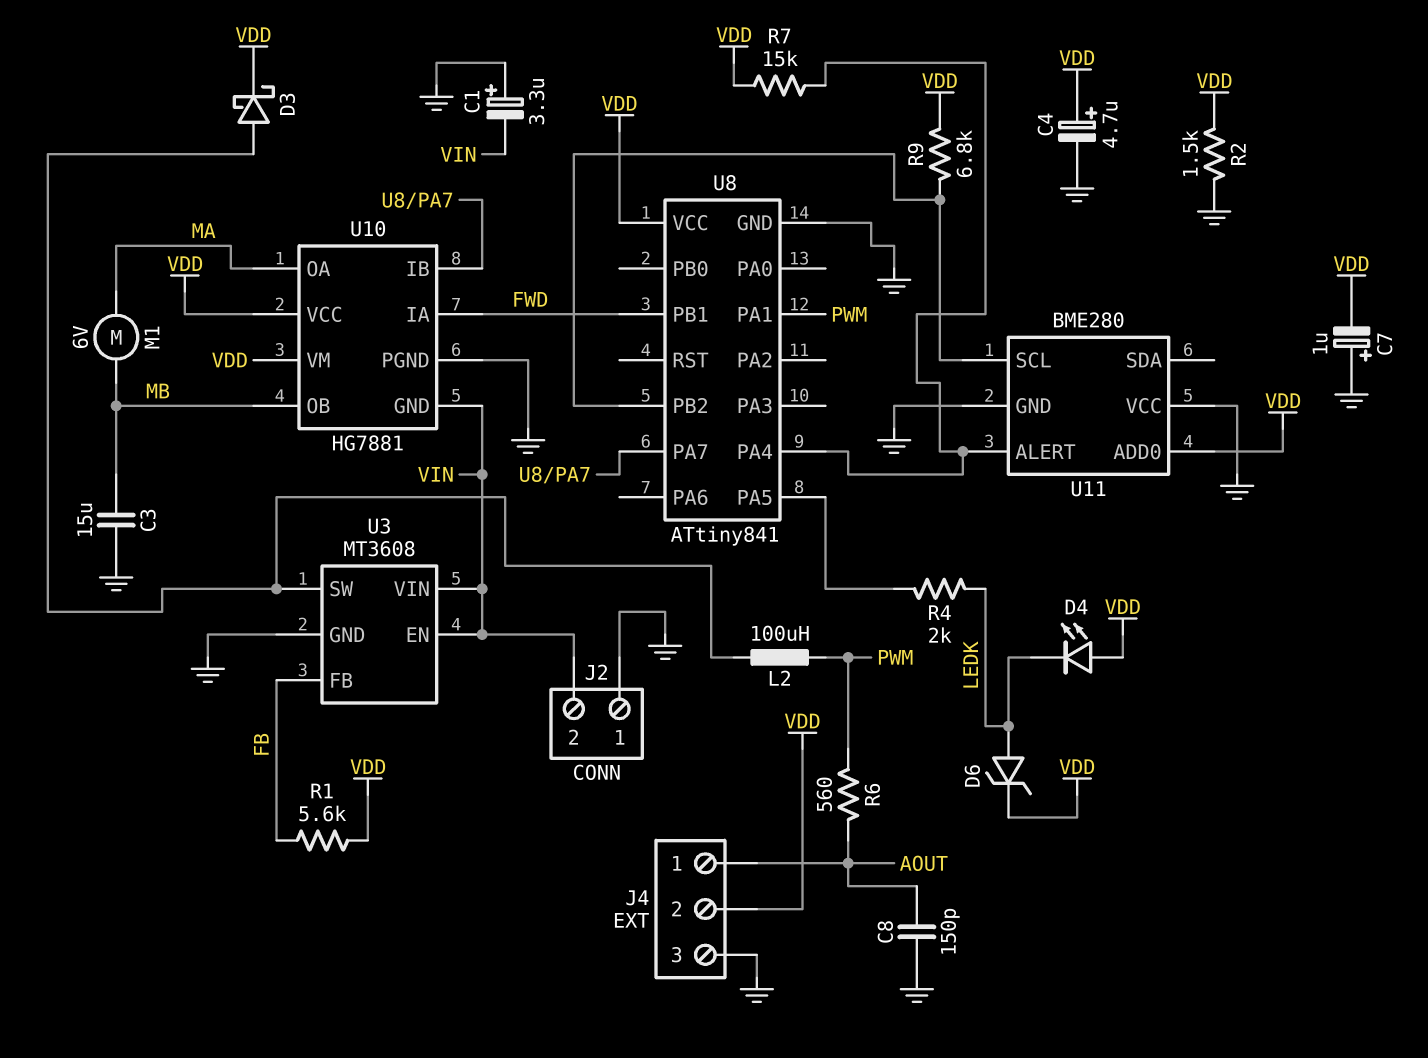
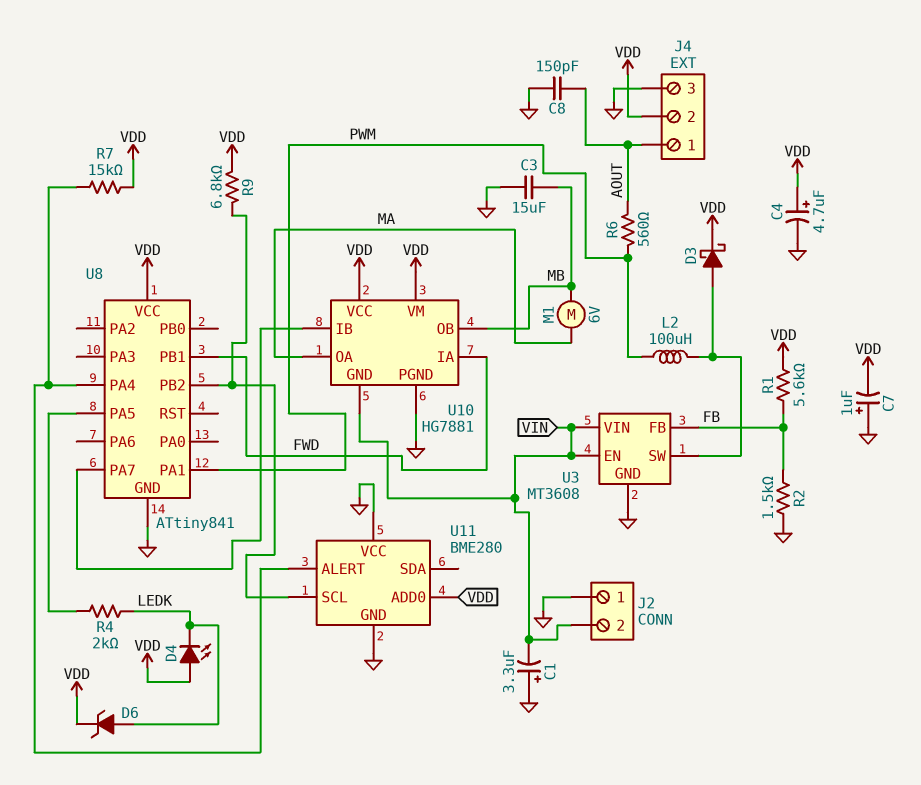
R2: 1.5k (GND, VDD) -> 1.5k (FB, GND)

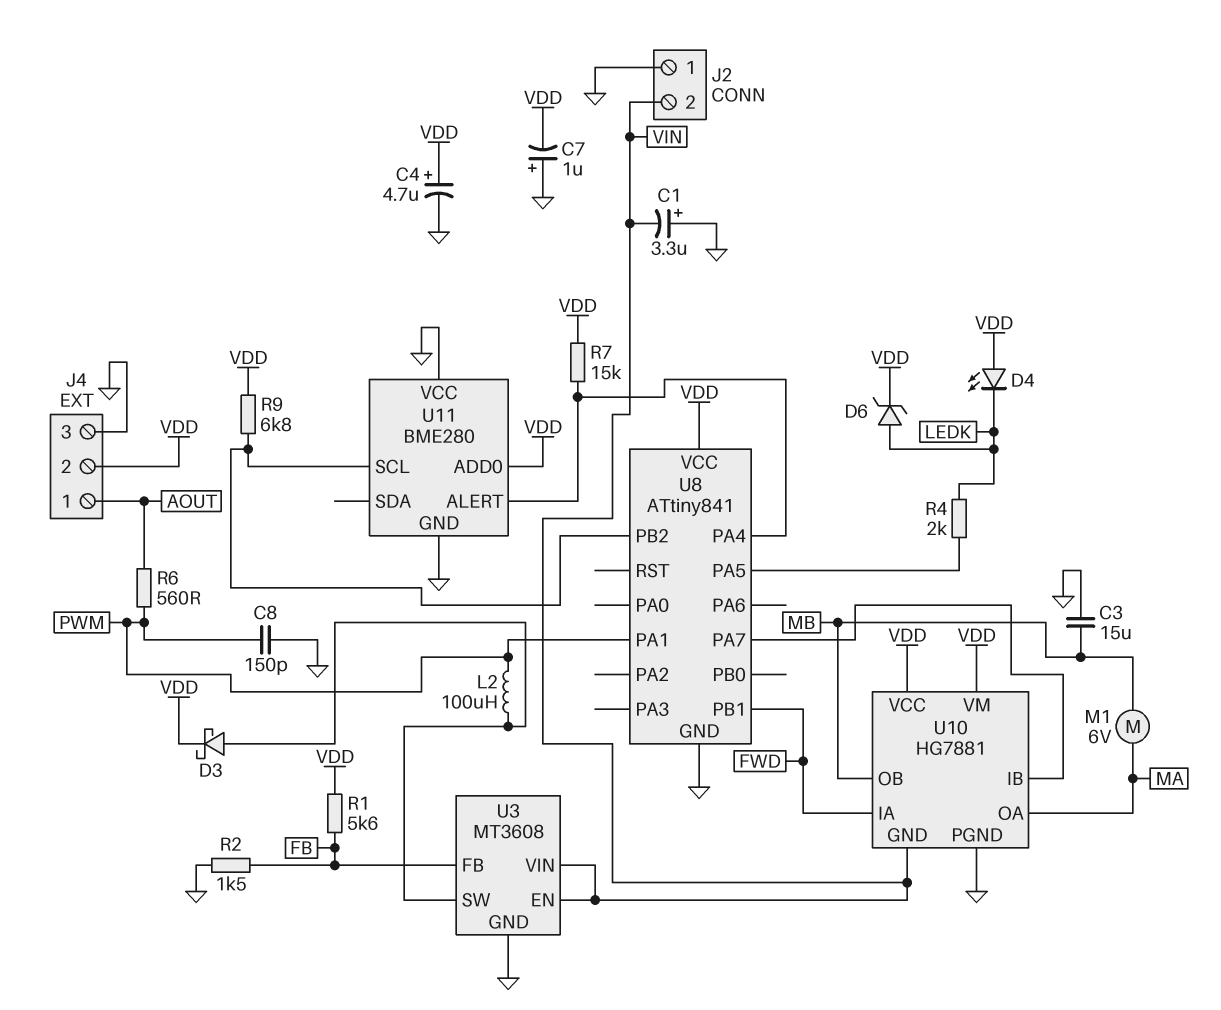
C8: 150pF (AOUT, GND) -> 150pF (GND, PWM)

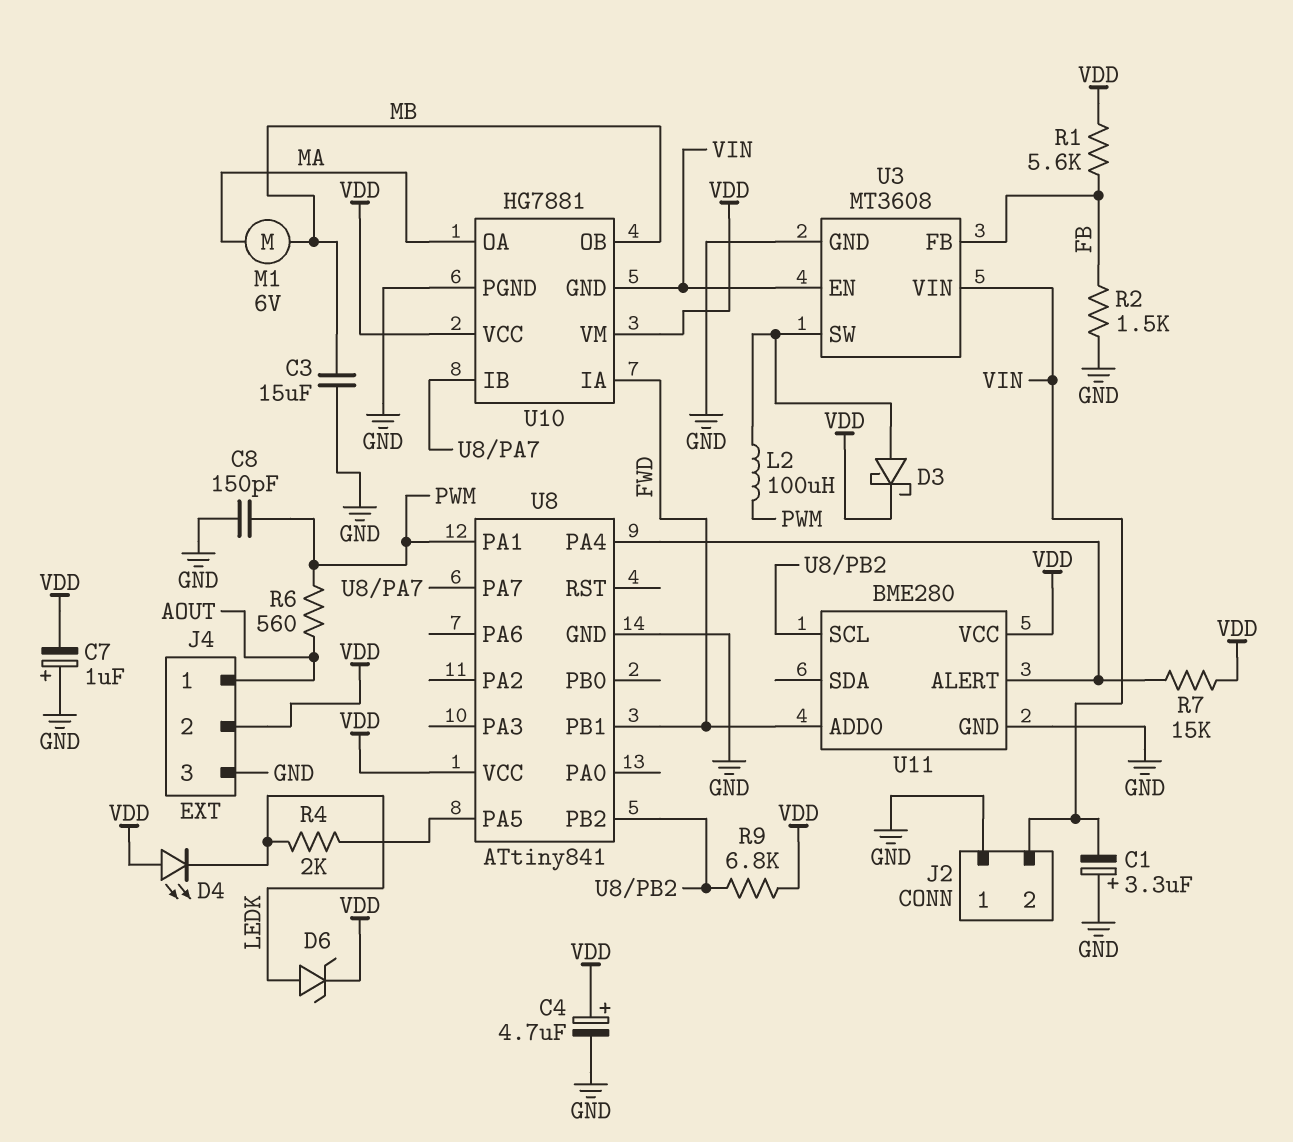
U11 pin ADD0: VDD -> FWD
U11 pin VCC: GND -> VDD

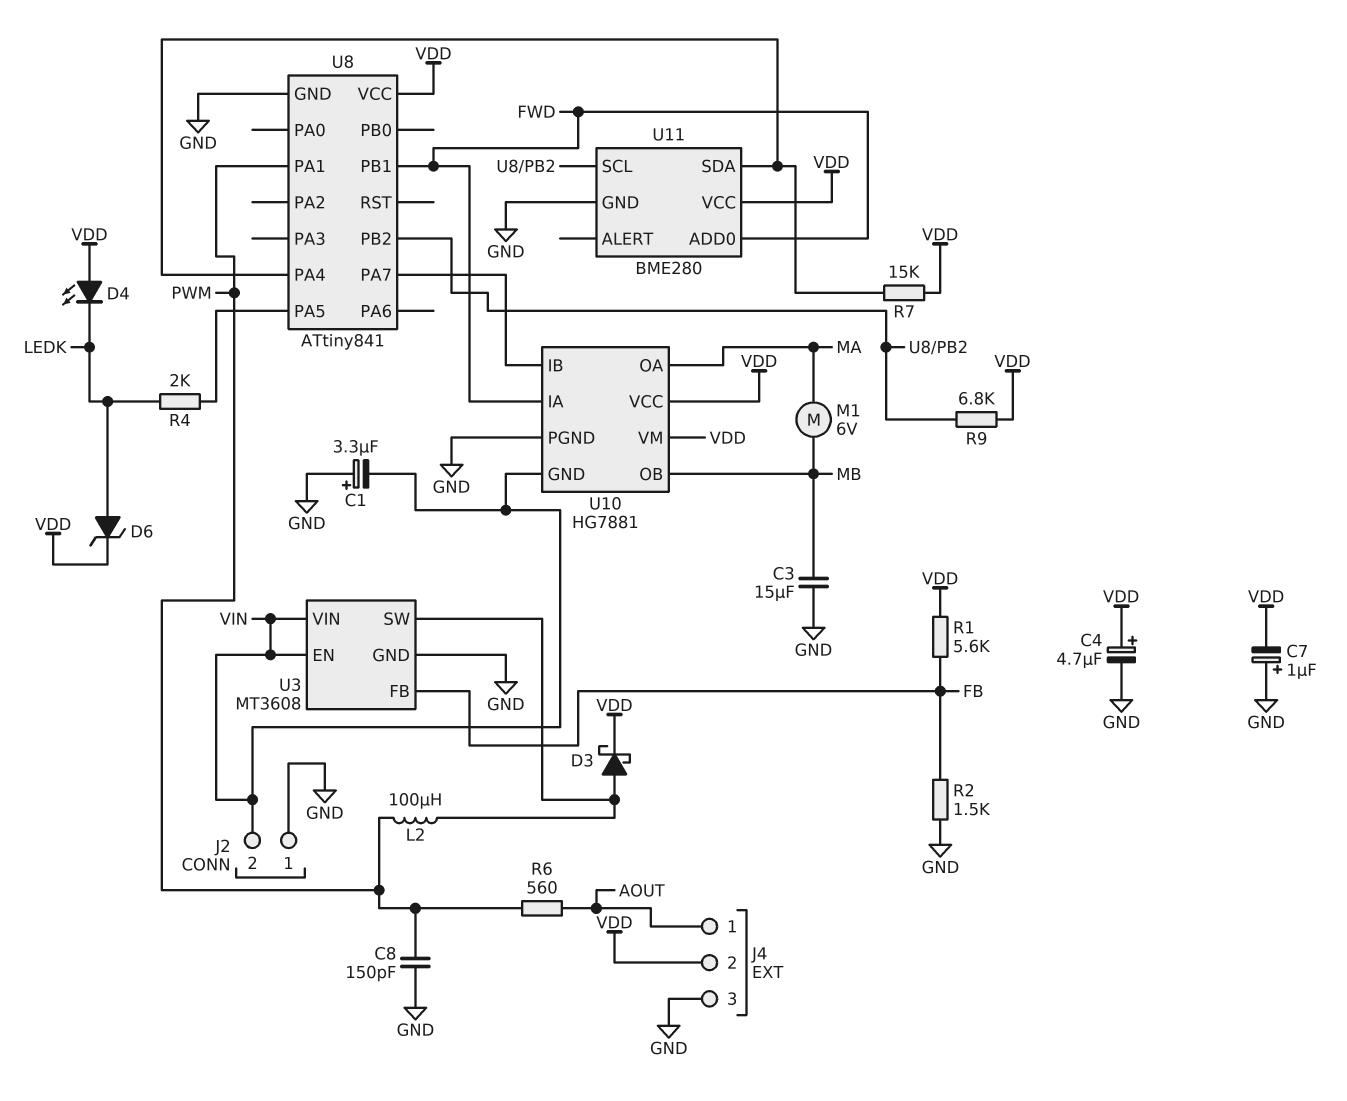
U11 pin ALERT: U8/PA4 -> none
U11 pin SDA: none -> U8/PA4

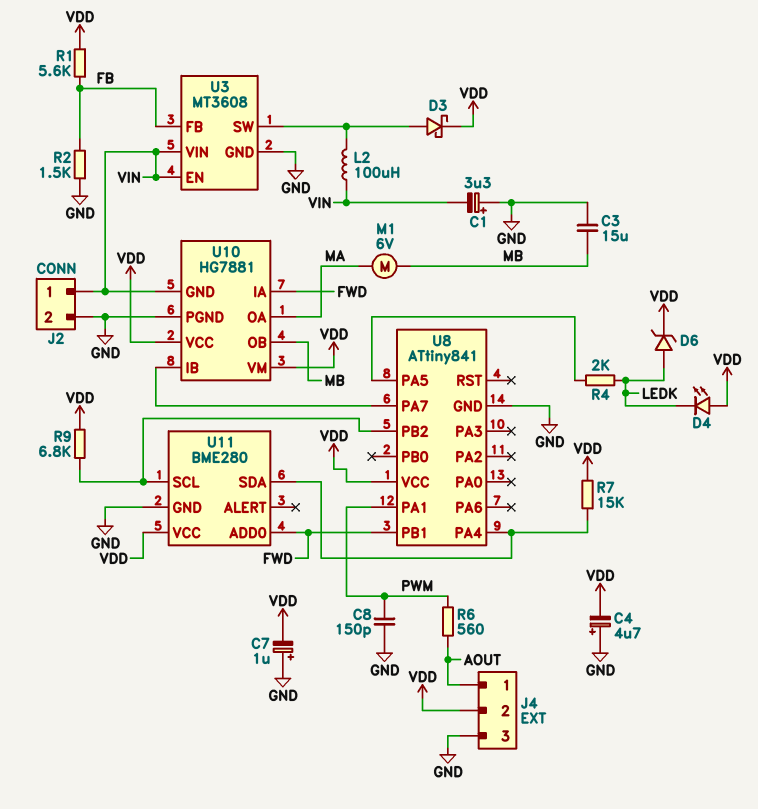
C4: 4.7uF (plus VDD, minus GND) -> 4.7uF (plus GND, minus VDD)
J2 pin 1: GND -> VIN
J2 pin 2: VIN -> GND
L2: 100uH (PWM, U3/SW) -> 100uH (U3/SW, VIN)

